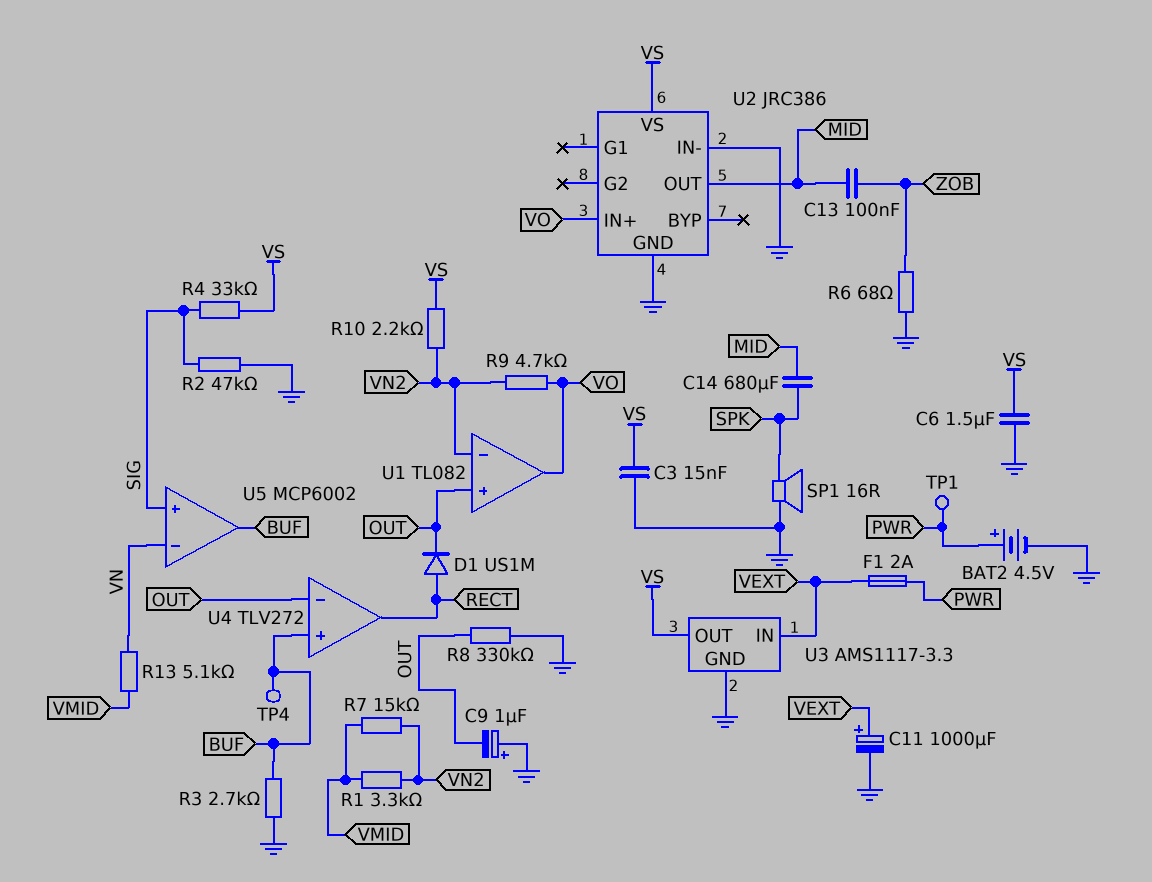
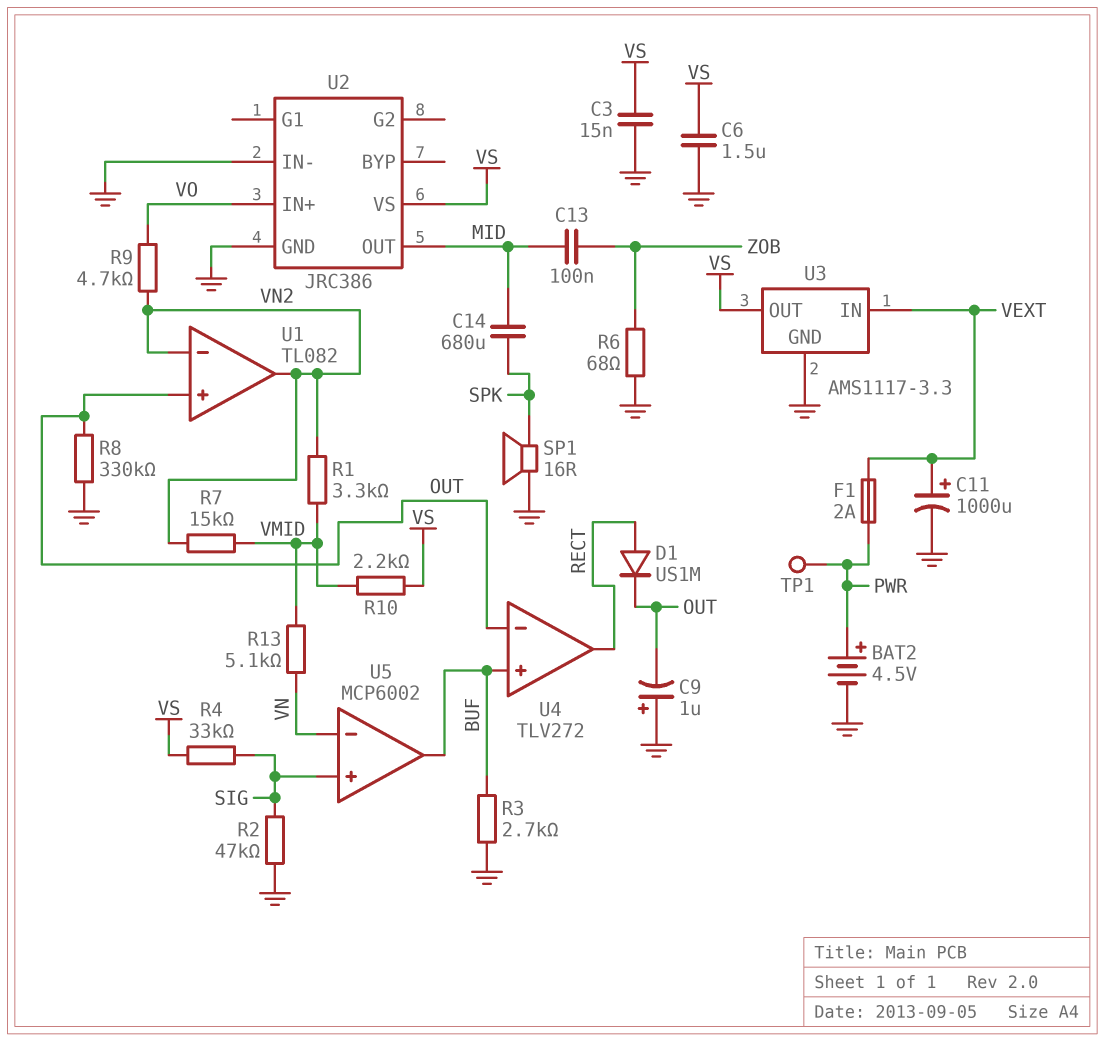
R10: 2.2k (VN2, VS) -> 2.2k (VMID, VS)
TP4: test point (BUF) -> none
U1 pin out: VO -> VN2

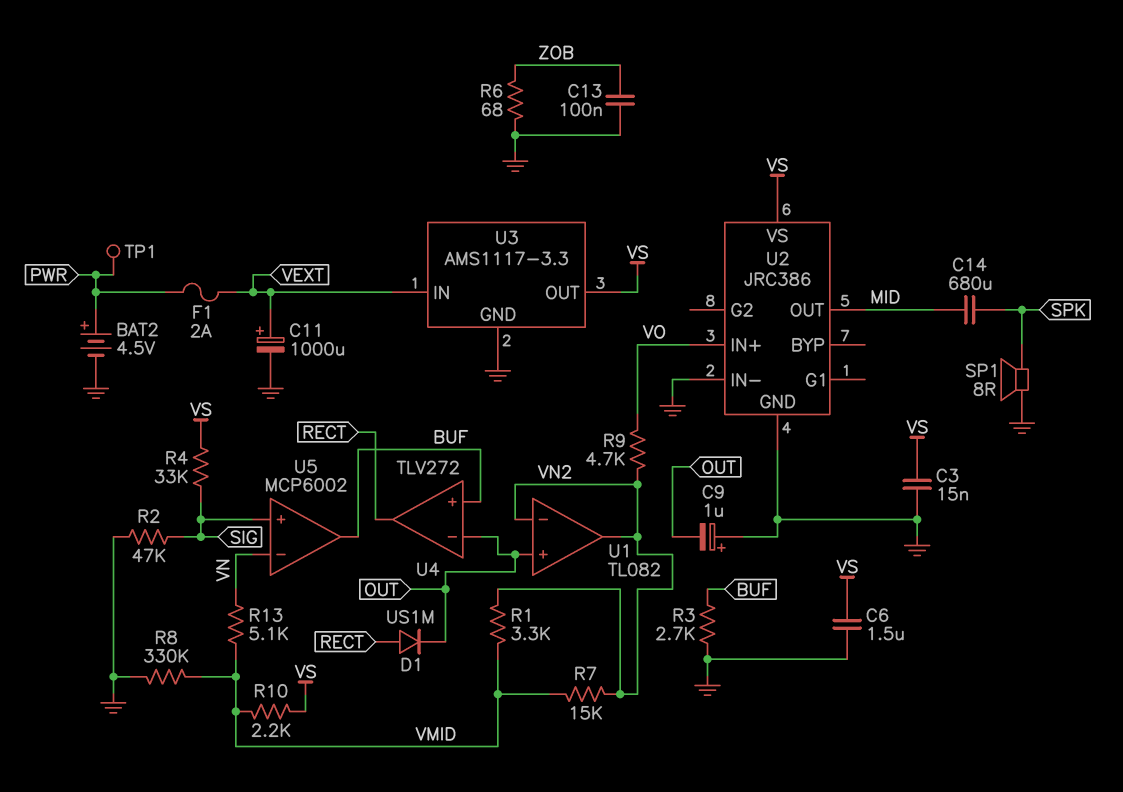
C13: 100nF (MID, ZOB) -> 100nF (GND, ZOB)
R8: 330k (GND, OUT) -> 330k (GND, VMID)
SP1: speaker 16R (GND, SPK) -> speaker 8R (GND, SPK)

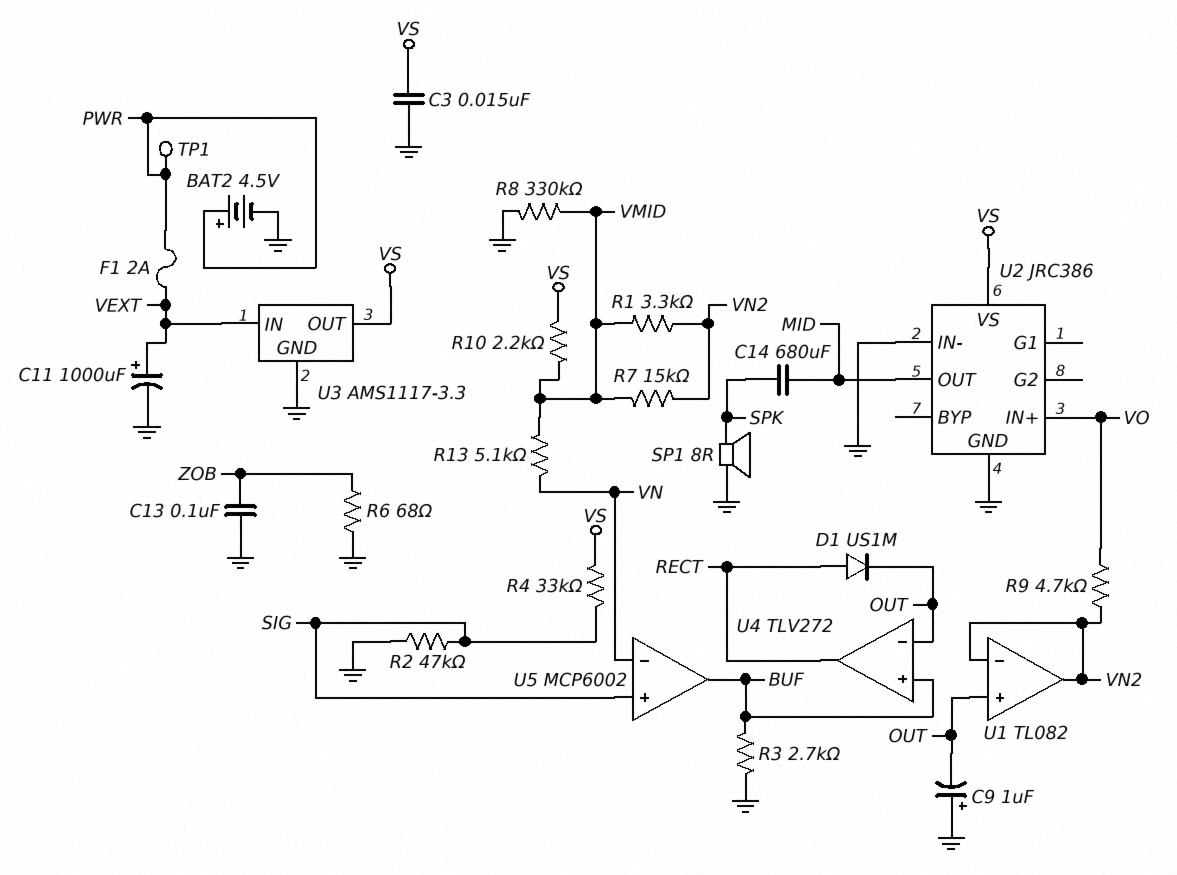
C6: 1.5uF (GND, VS) -> none

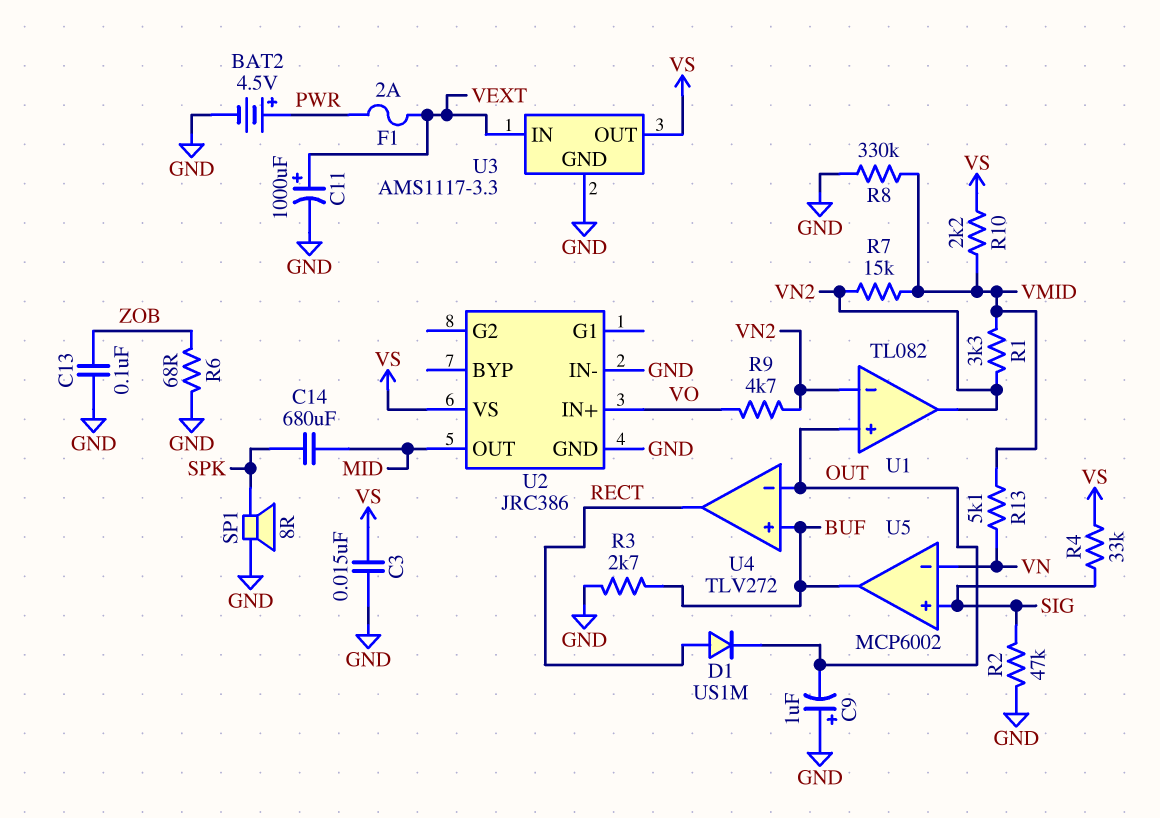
TP1: test point (PWR) -> none

